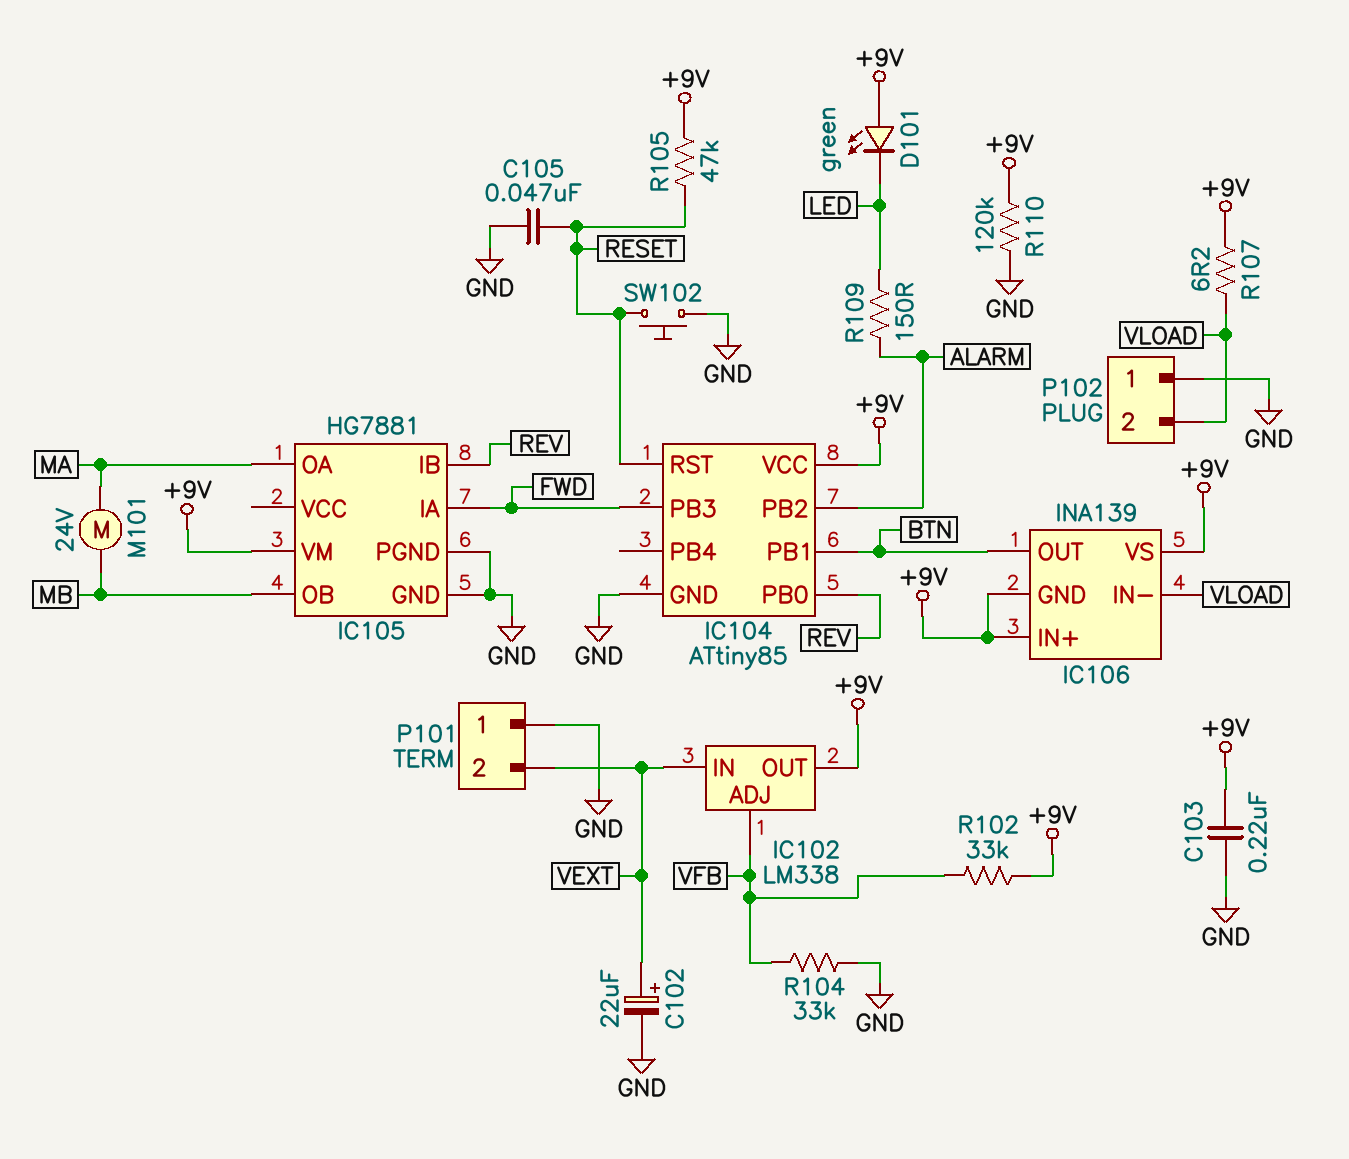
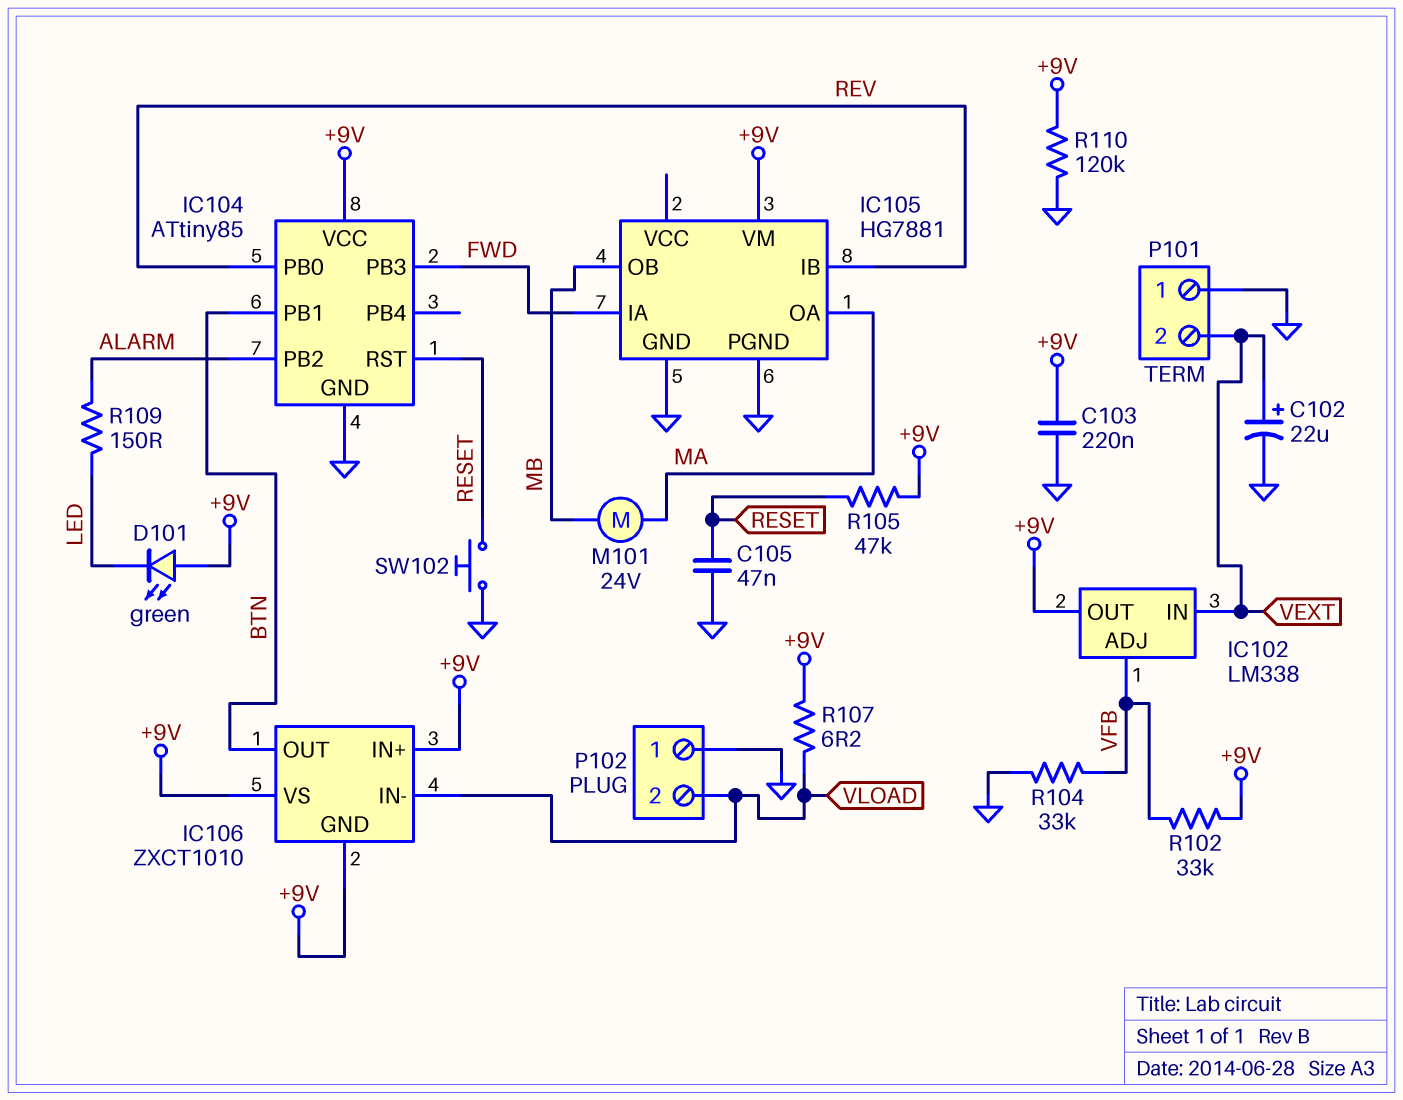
IC106: INA139 -> ZXCT1010

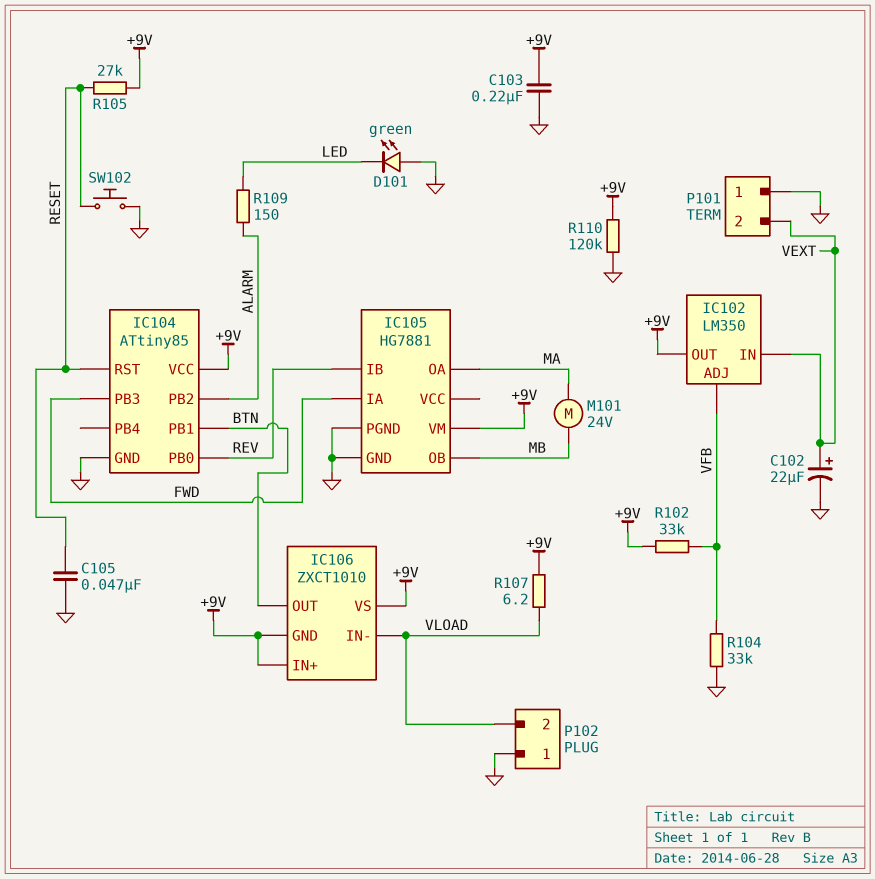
D101: LED green (A +9V, K LED) -> LED green (A GND, K LED)
IC102: LM338 -> LM350
R105: 47k (+9V, RESET) -> 27k (+9V, RESET)

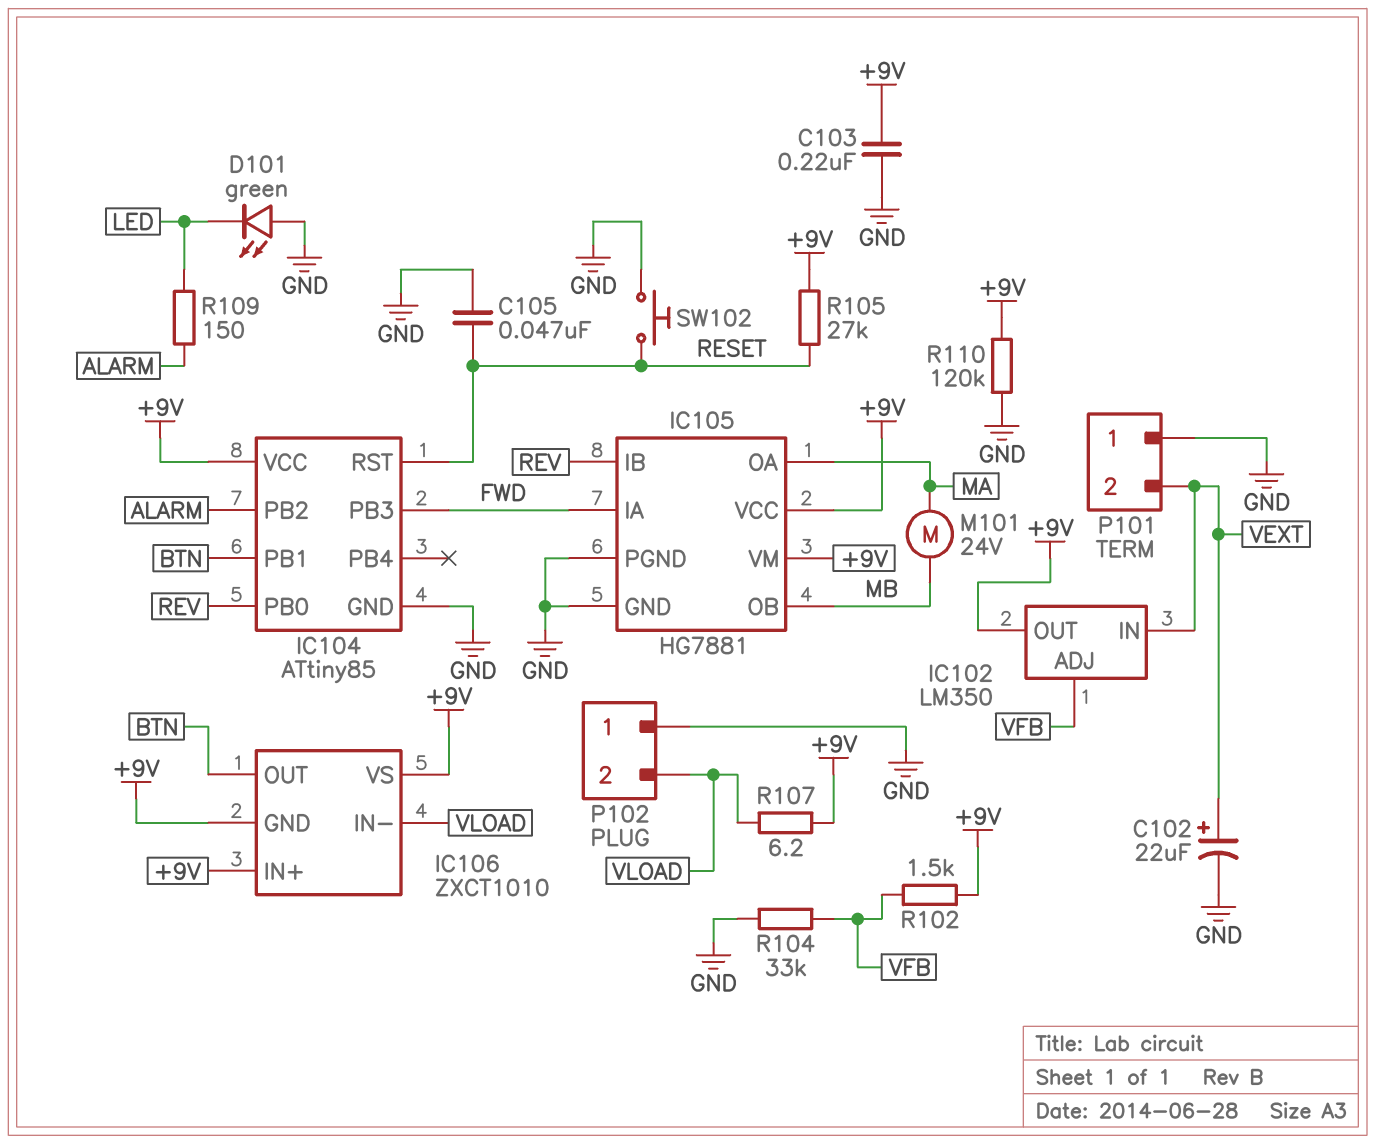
IC105 pin VCC: none -> +9V
R102: 33k (+9V, VFB) -> 1.5k (+9V, VFB)

